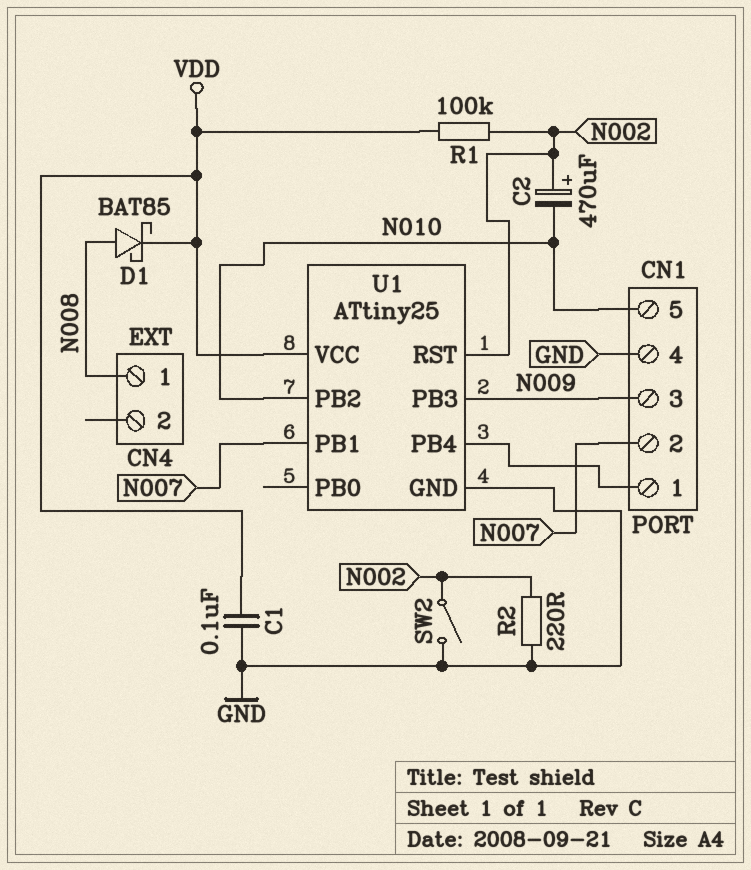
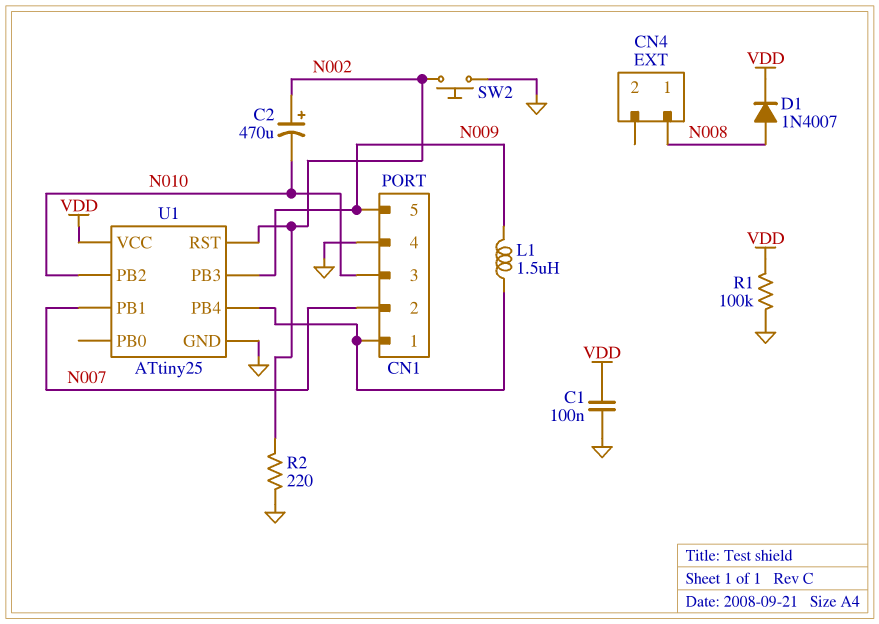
CN1 pin 3: N009 -> N010
CN1 pin 5: N010 -> N009
D1: schottky BAT85 (A N008, K VDD) -> diode 1N4007 (A N008, K VDD)
L1: none -> 1.5uH (CN1/1, N009)
R1: 100k (N002, VDD) -> 100k (GND, VDD)
SW2: switch (GND, N002) -> button (GND, N002)

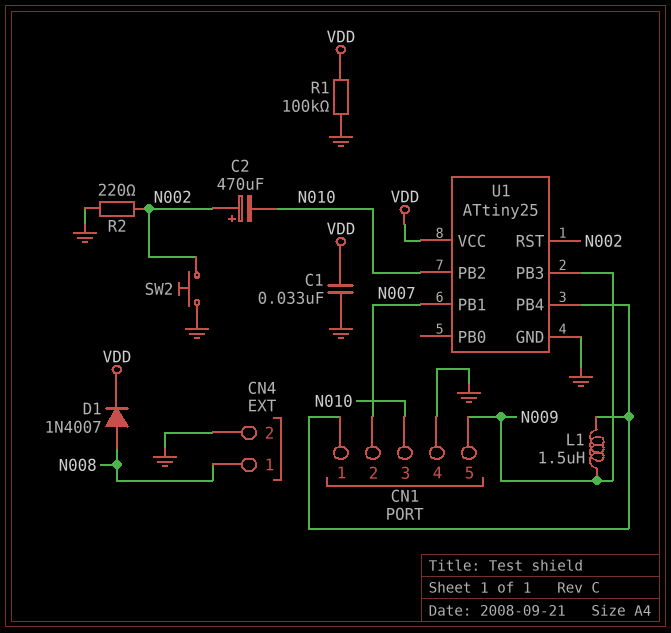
C1: 100nF (GND, VDD) -> 33nF (GND, VDD)
CN4 pin 2: none -> GND

